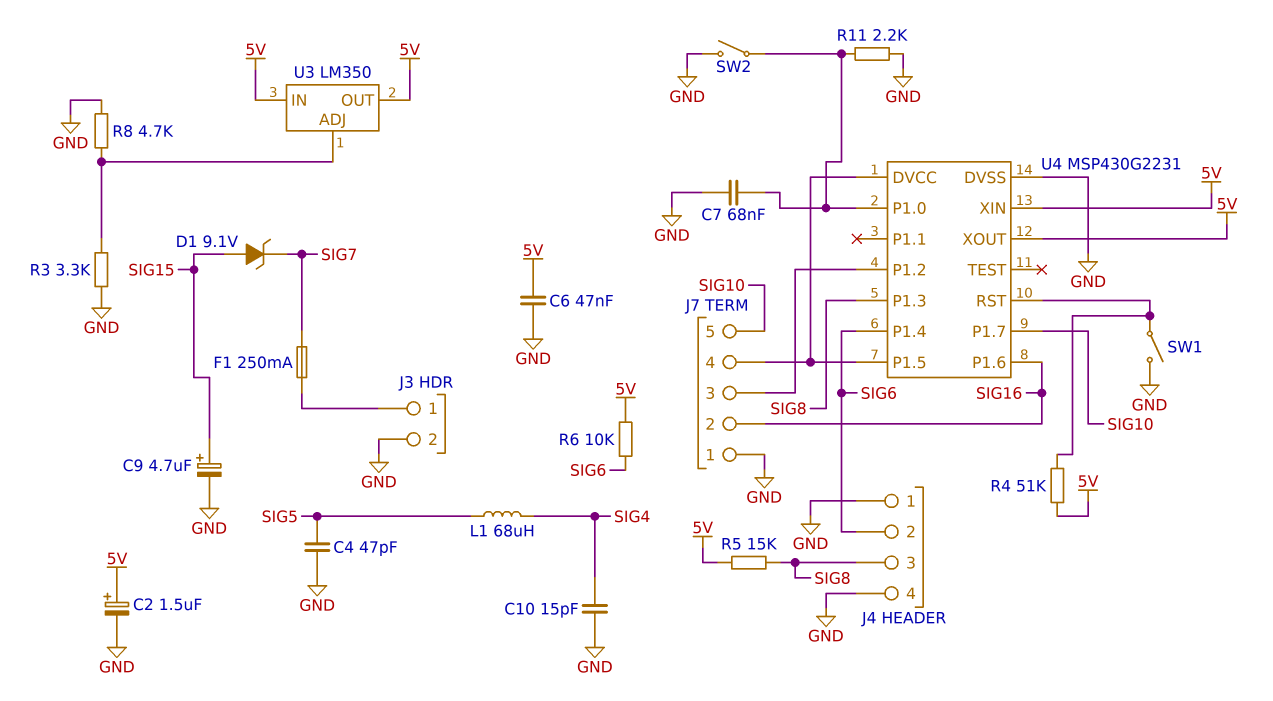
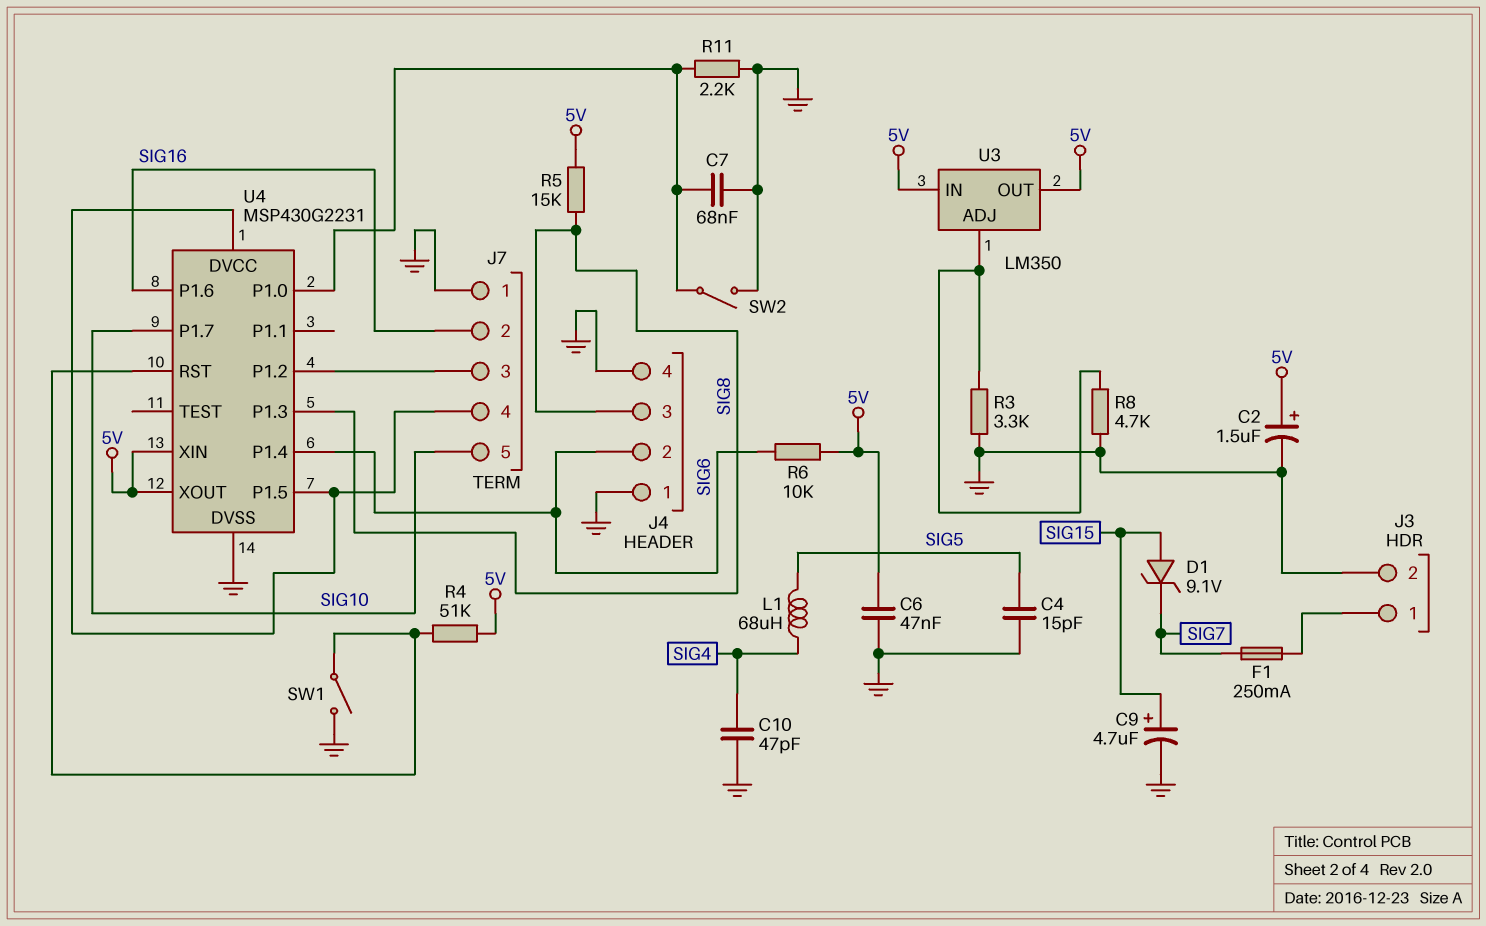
C4: 47pF (GND, SIG5) -> 15pF (GND, SIG5)
C10: 15pF (GND, SIG4) -> 47pF (GND, SIG4)

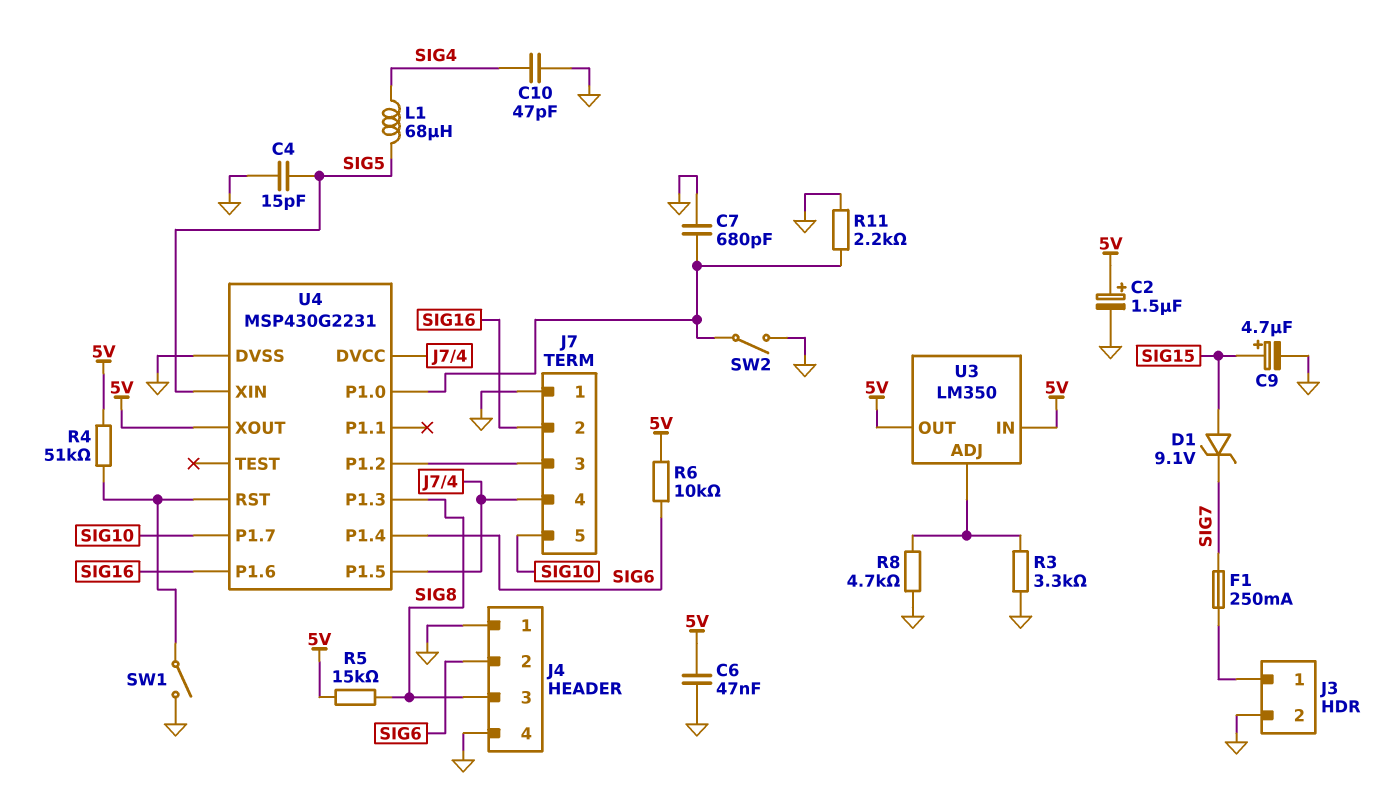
C7: 68nF (GND, U4/P1.0) -> 680pF (GND, U4/P1.0)
U4 pin XIN: 5V -> SIG5

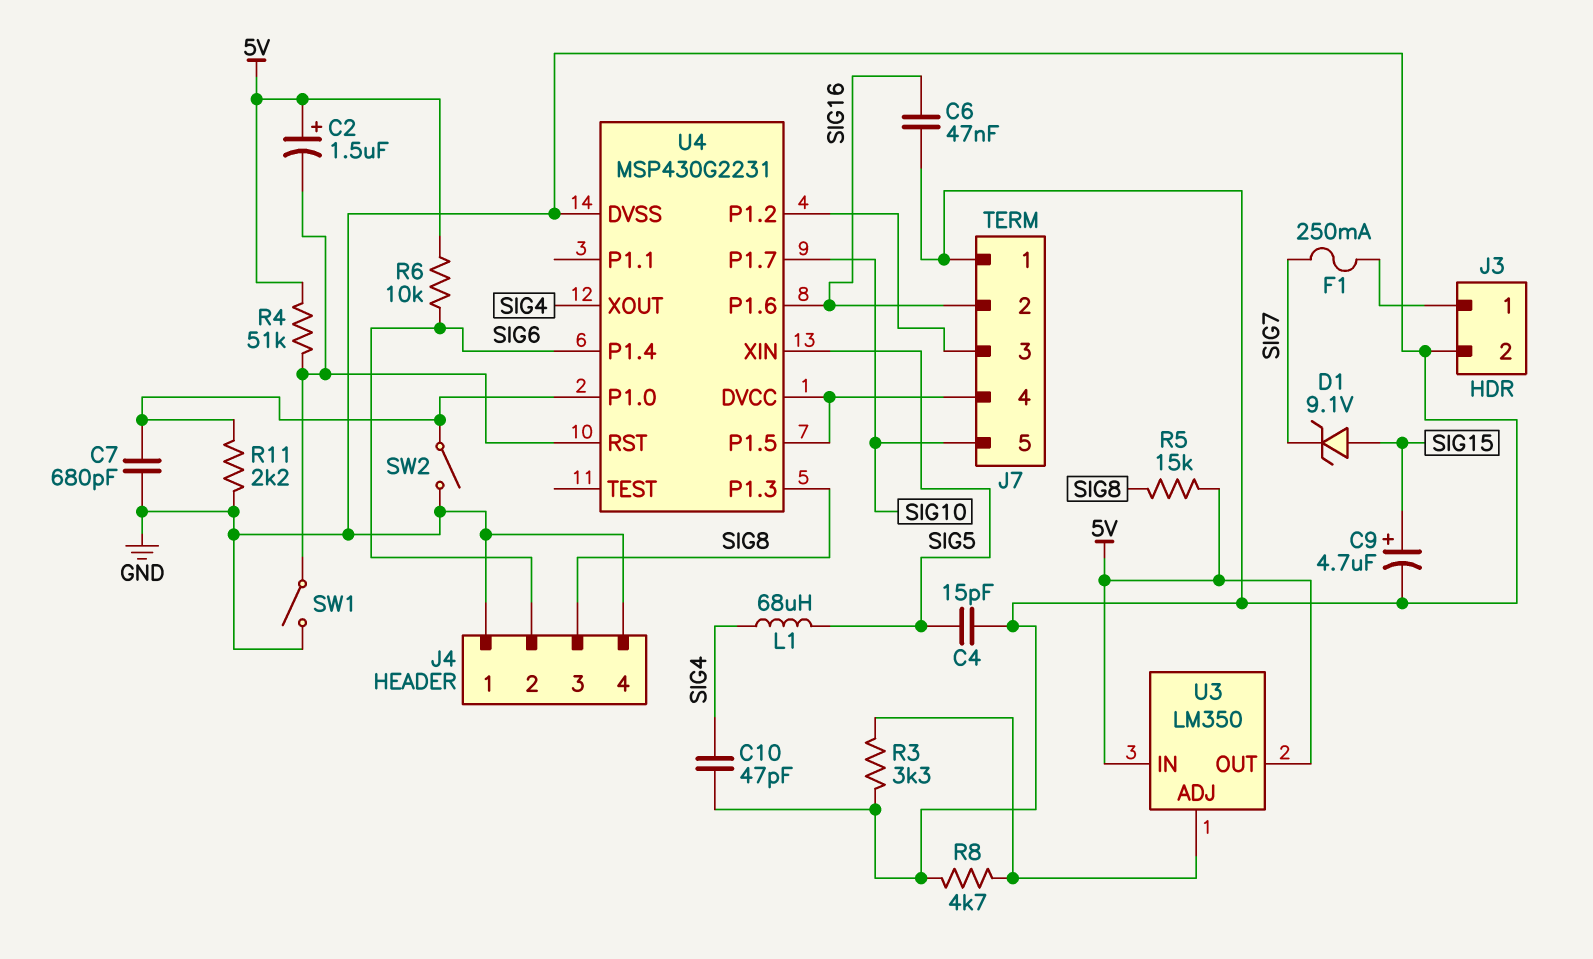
C2: 1.5uF (plus 5V, minus GND) -> 1.5uF (plus 5V, minus U4/RST)
C6: 47nF (5V, GND) -> 47nF (GND, SIG16)
U4 pin XOUT: 5V -> SIG4

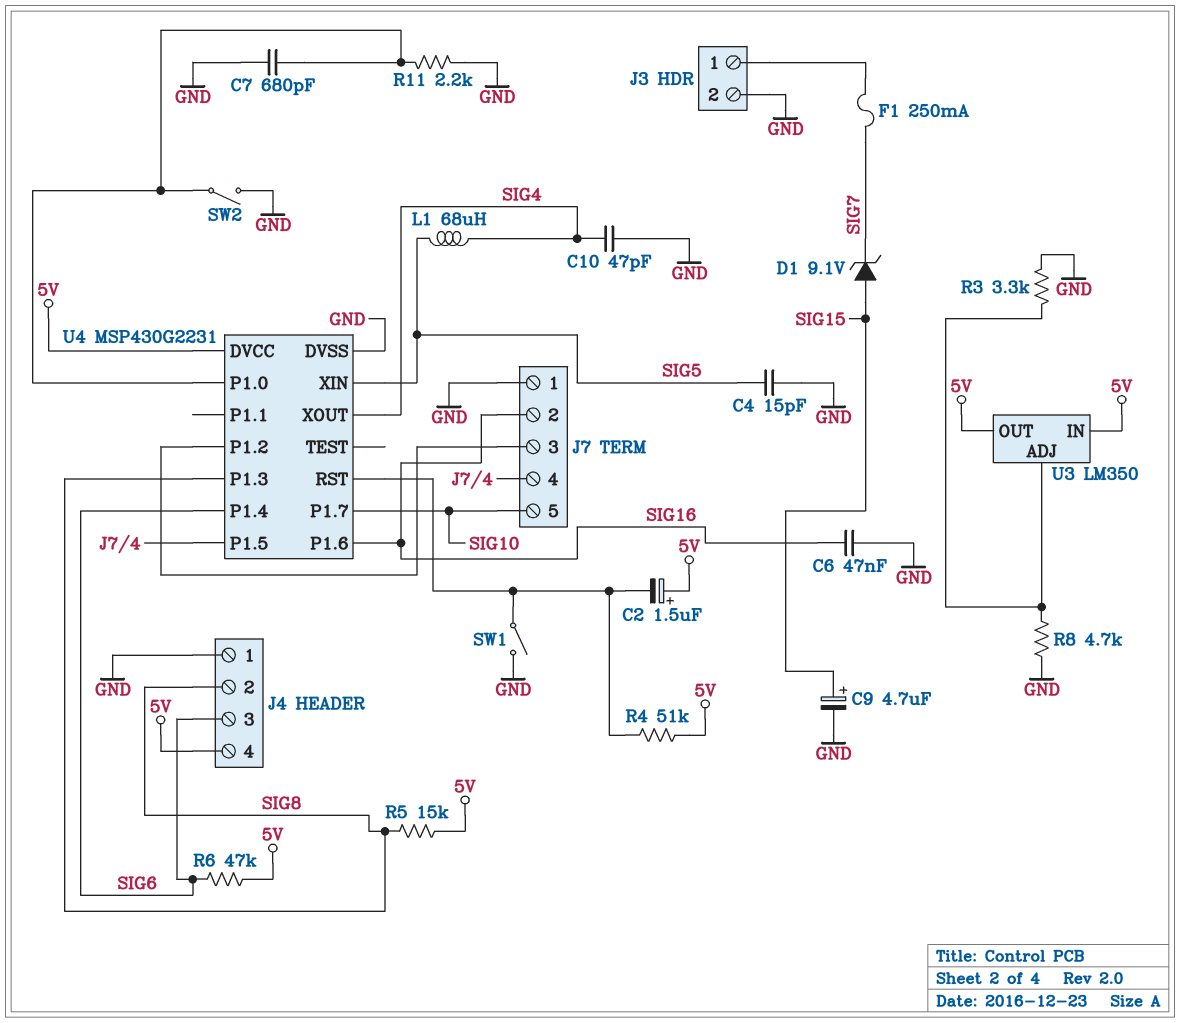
J4 pin 2: SIG6 -> SIG8
J4 pin 3: SIG8 -> SIG6
J4 pin 4: GND -> 5V
R6: 10k (5V, SIG6) -> 47k (5V, SIG6)
U4 pin DVCC: J7/4 -> 5V

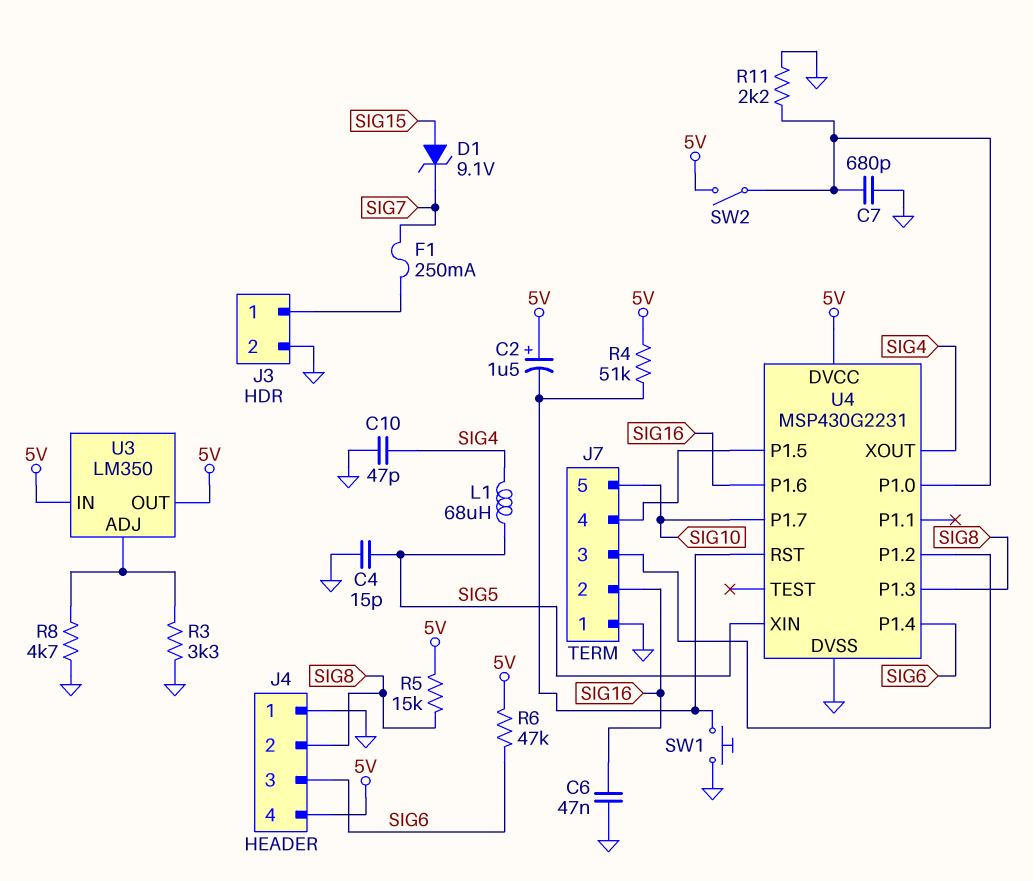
C9: 4.7uF (plus SIG15, minus GND) -> none
SW1: switch (GND, U4/RST) -> button (GND, U4/RST)
SW2: switch (GND, U4/P1.0) -> switch (5V, U4/P1.0)

